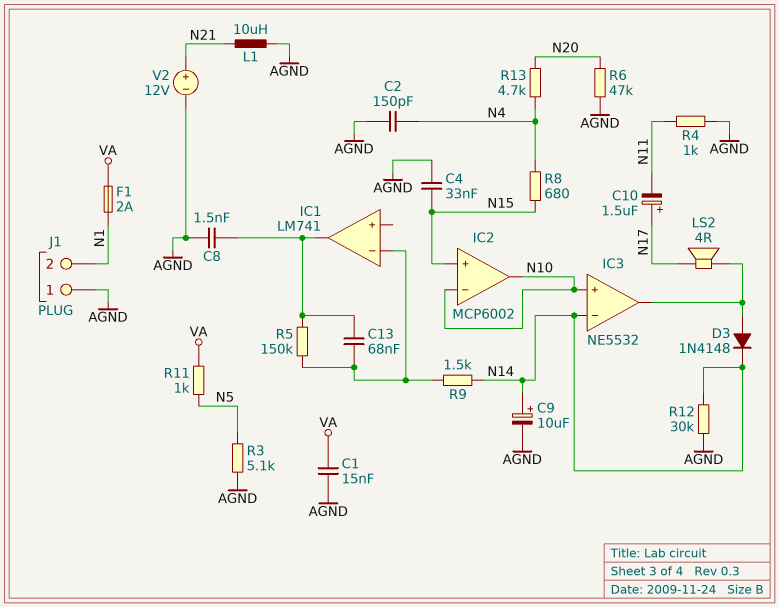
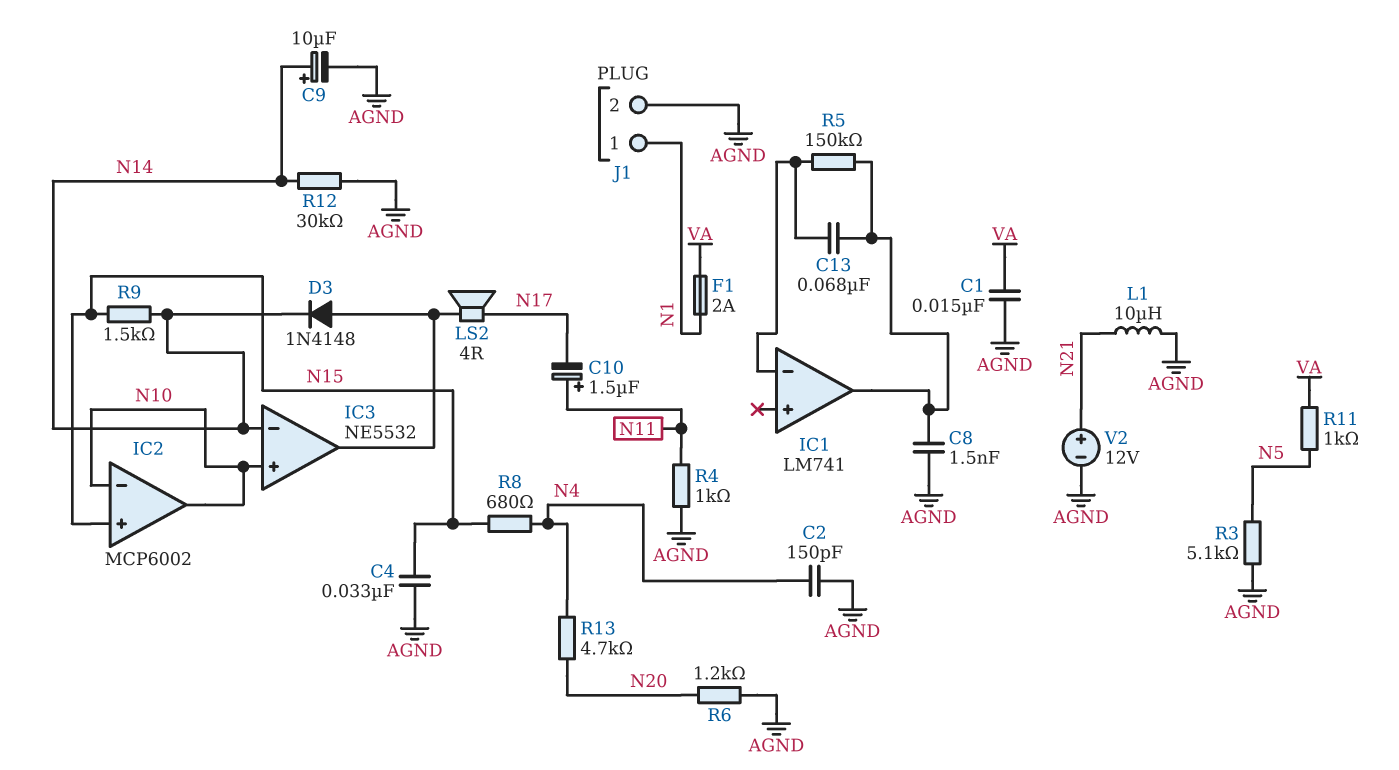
C10: 1.5uF (plus N17, minus N11) -> 1.5uF (plus N11, minus N17)
J1 pin 1: AGND -> N1
J1 pin 2: N1 -> AGND
R6: 47k (AGND, N20) -> 1.2k (AGND, N20)
R9: 1.5k (IC1/in-, N14) -> 1.5k (N14, N15)

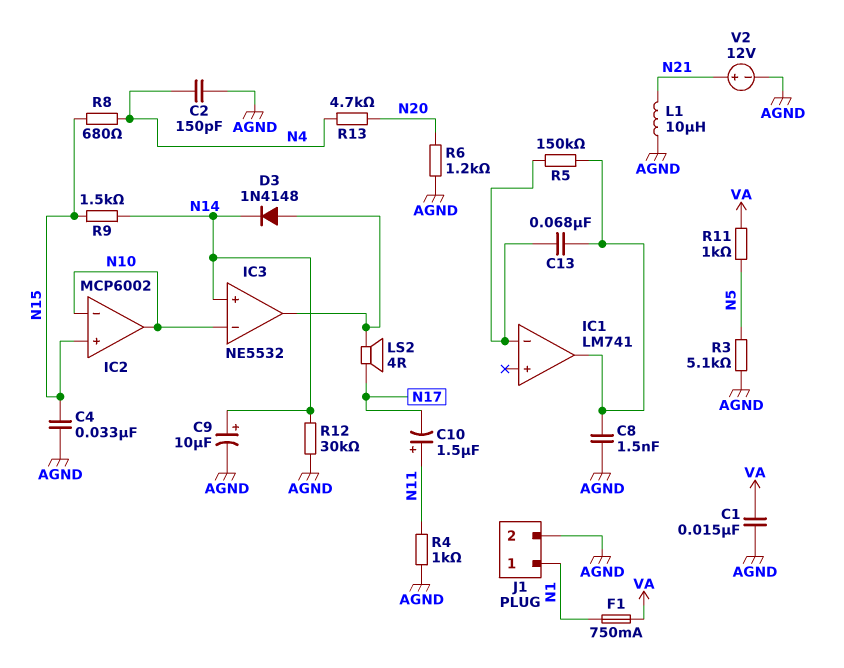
F1: 2A (N1, VA) -> 750mA (N1, VA)
IC3 pin in+: N10 -> N14
IC3 pin in-: N14 -> N10

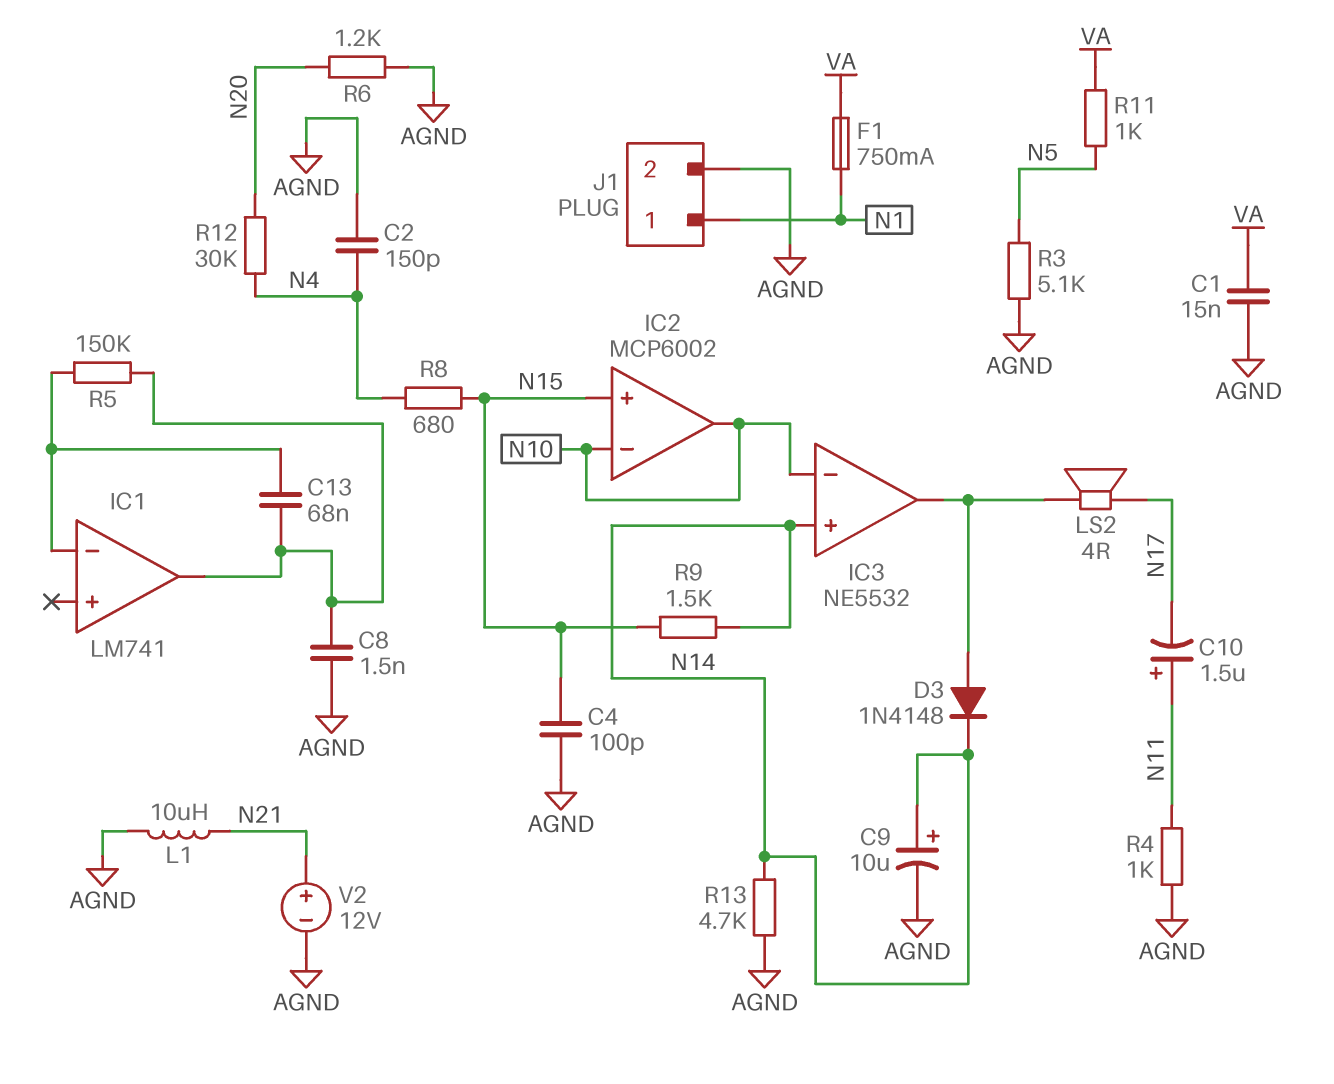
C4: 33nF (AGND, N15) -> 100pF (AGND, N15)
R12: 30k (AGND, N14) -> 30k (N4, N20)
R13: 4.7k (N4, N20) -> 4.7k (AGND, N14)

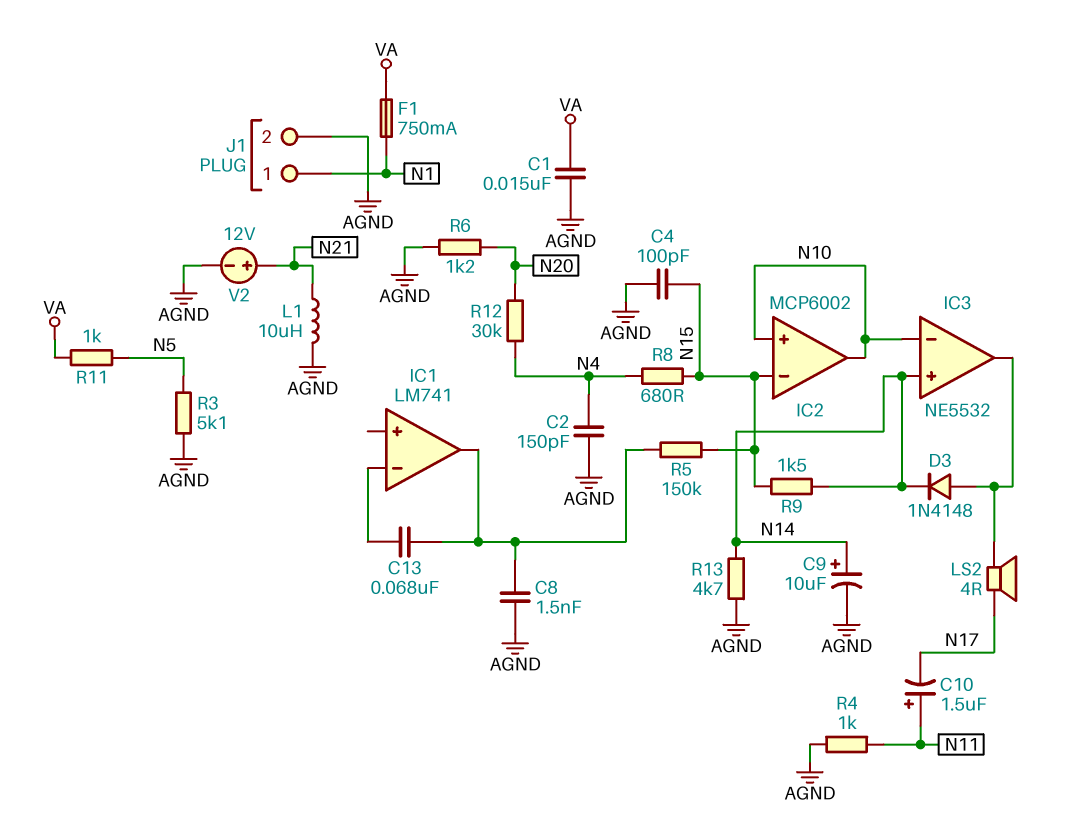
IC2 pin in+: N15 -> N10
IC2 pin in-: N10 -> N15
R5: 150k (IC1/in-, IC1/out) -> 150k (IC1/out, N15)

